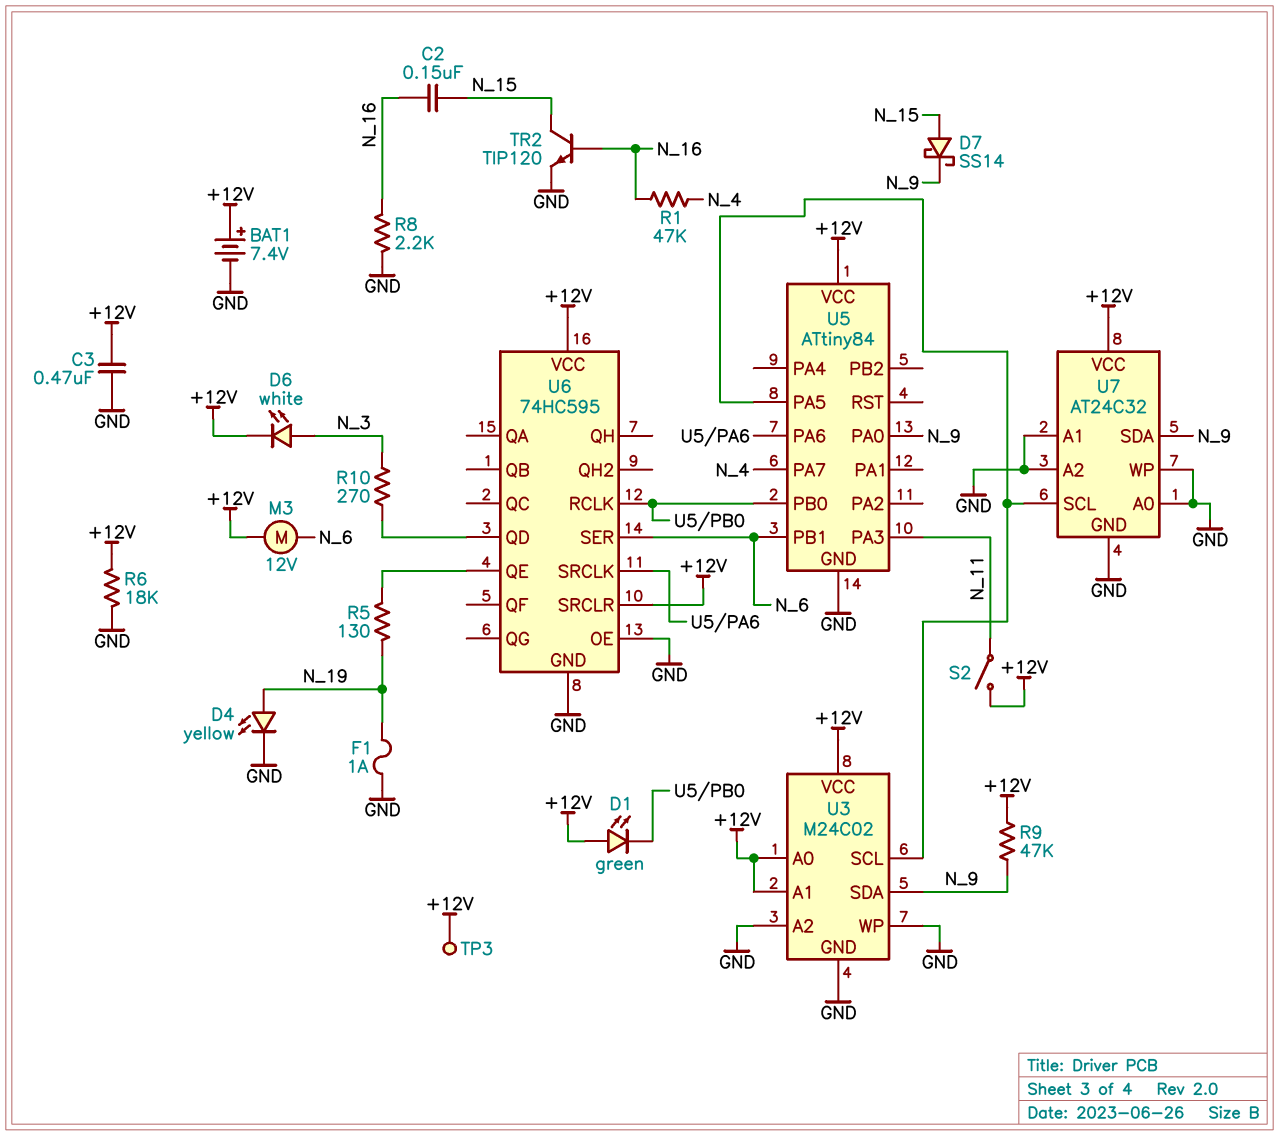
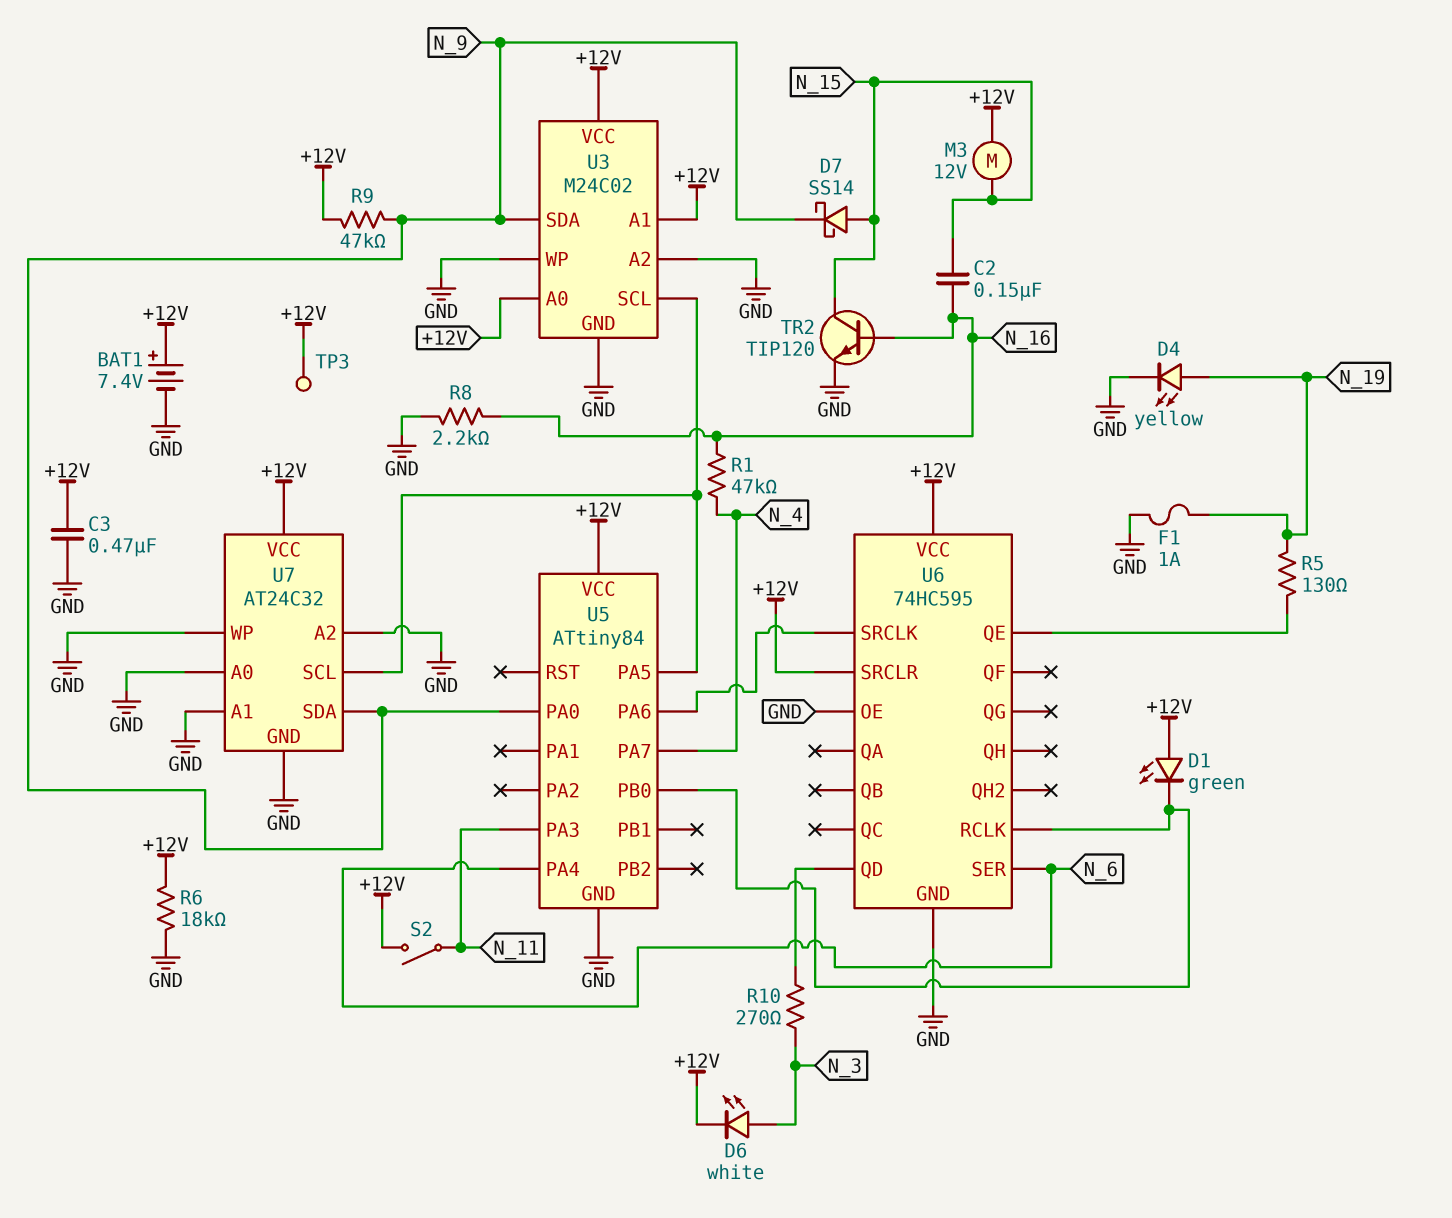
M3: motor 12V (+12V, N_6) -> motor 12V (+12V, N_15)
U5 pin PA4: none -> N_6
U5 pin PB1: N_6 -> none

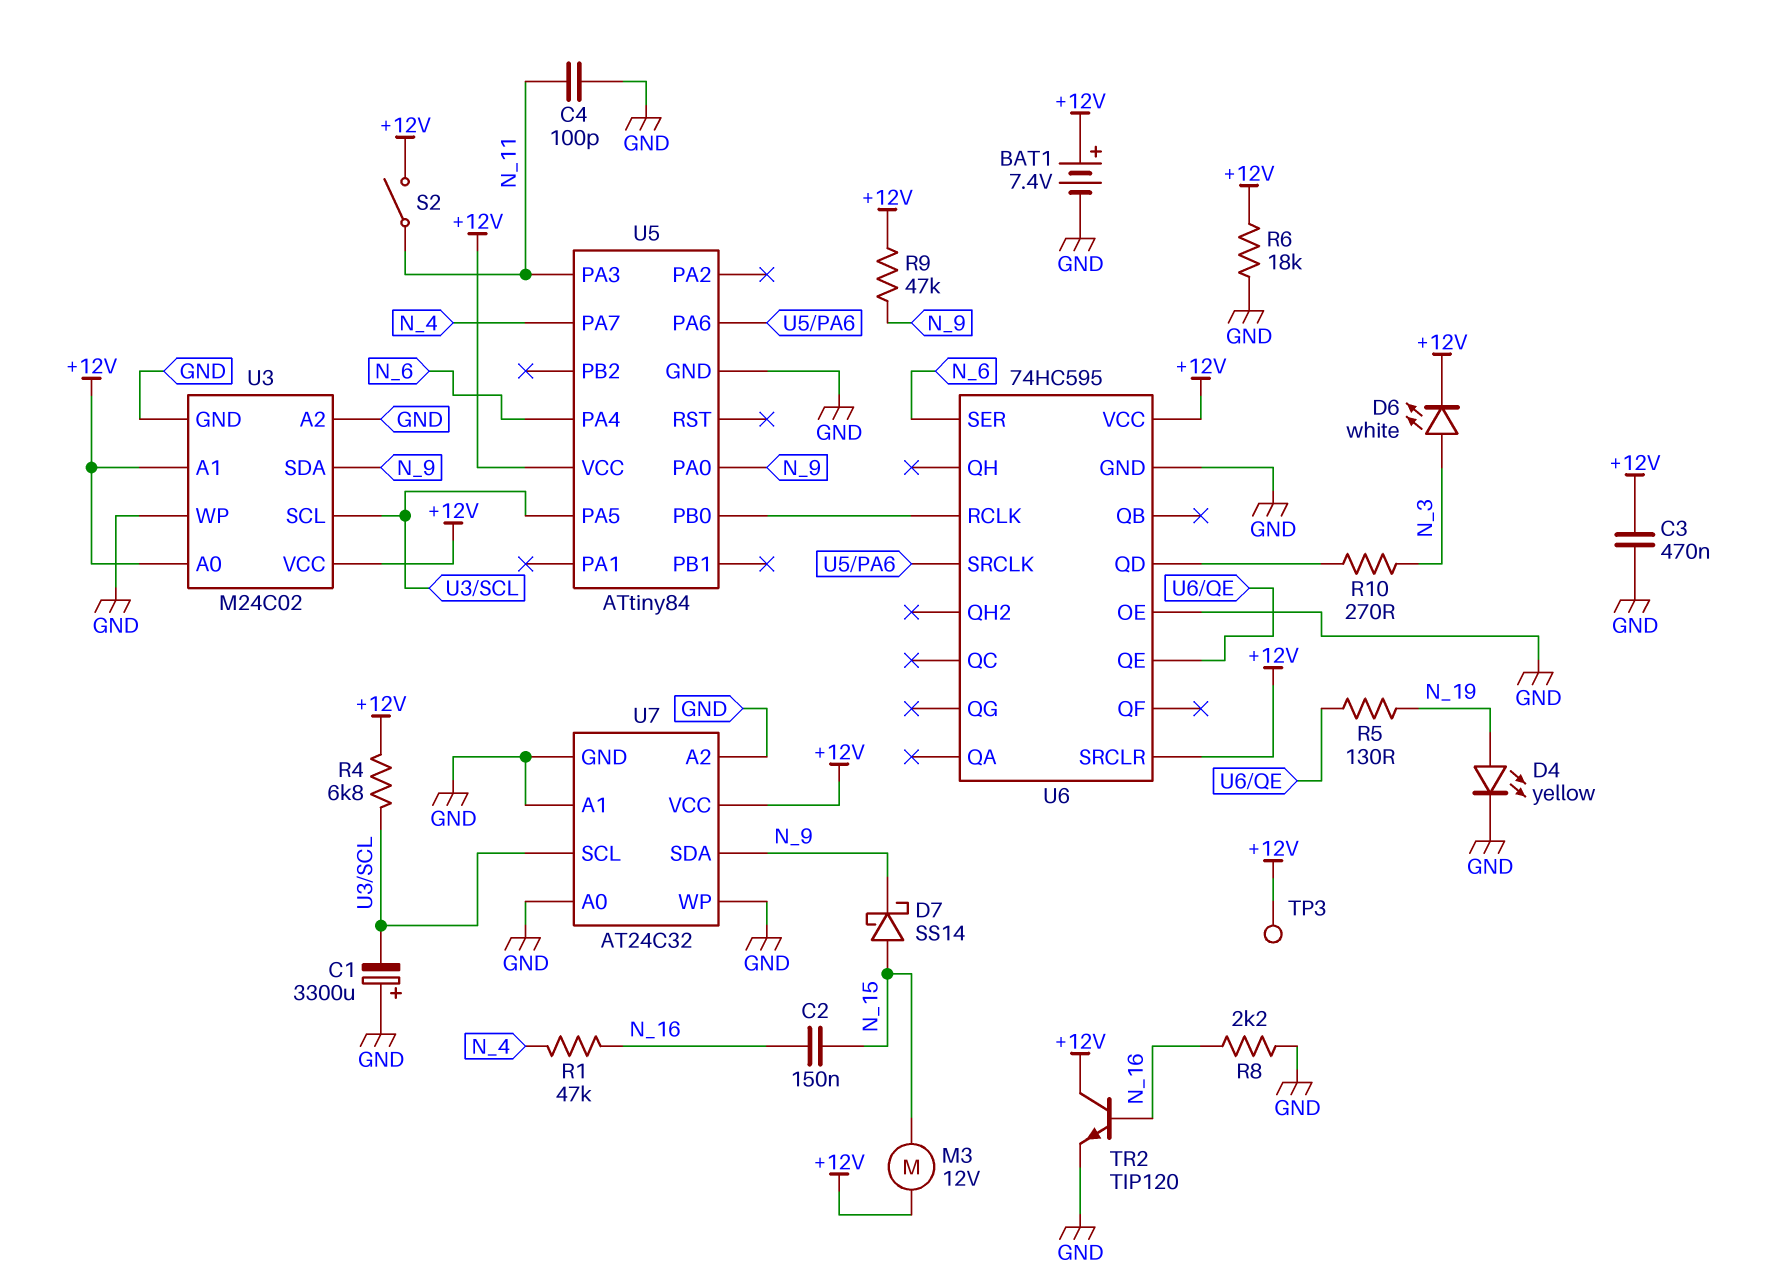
C1: none -> 3300uF (plus GND, minus U3/SCL)
C4: none -> 100pF (GND, N_11)
D1: LED green (A +12V, K U5/PB0) -> none
F1: 1A (GND, N_19) -> none
R4: none -> 6.8k (+12V, U3/SCL)
TR2: NPN TIP120 (B N_16, C N_15, E GND) -> NPN TIP120 (B N_16, C +12V, E GND)

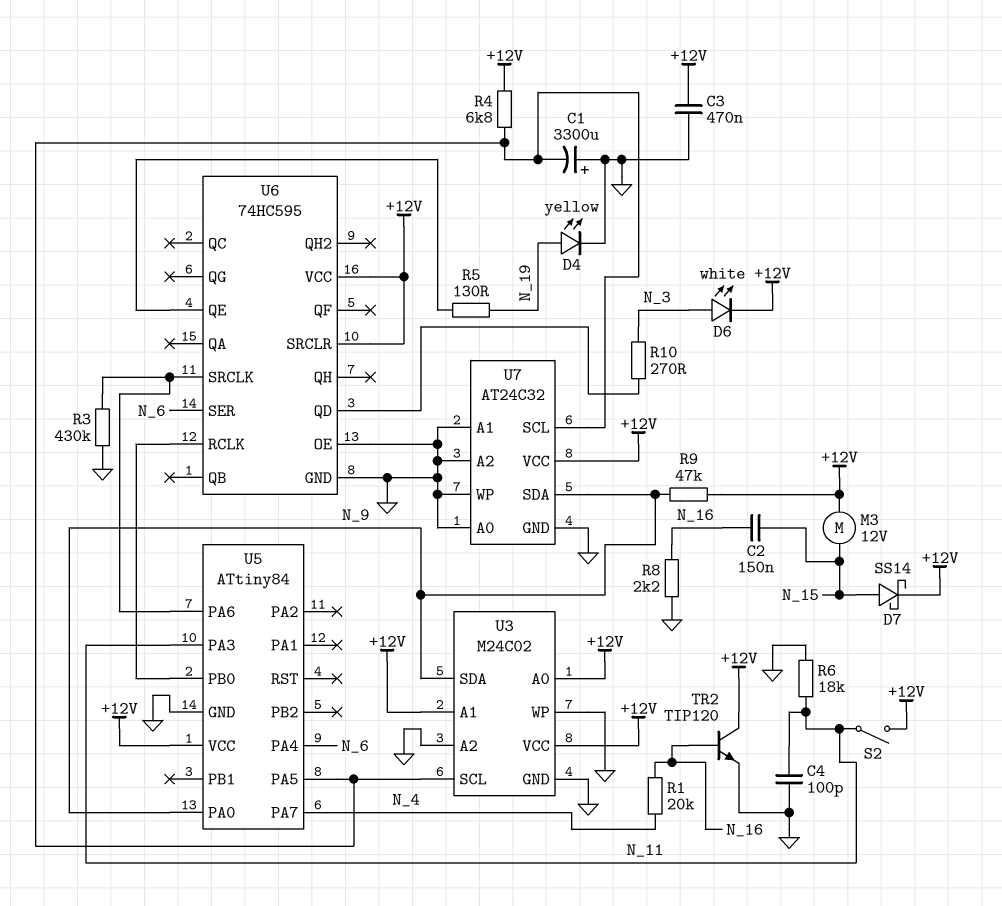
BAT1: 7.4V (plus +12V, minus GND) -> none
D7: schottky SS14 (A N_15, K N_9) -> schottky SS14 (A N_15, K +12V)
R1: 47k (N_4, N_16) -> 20k (N_4, N_16)
R3: none -> 430k (GND, U5/PA6)
R6: 18k (+12V, GND) -> 18k (GND, N_11)
TP3: test point (+12V) -> none

